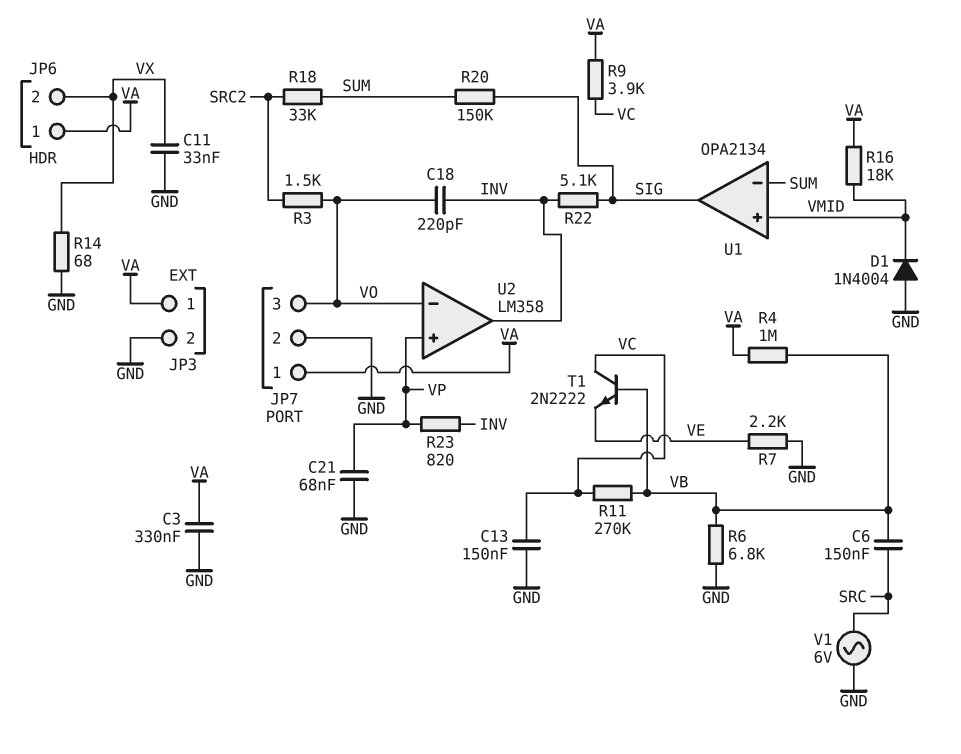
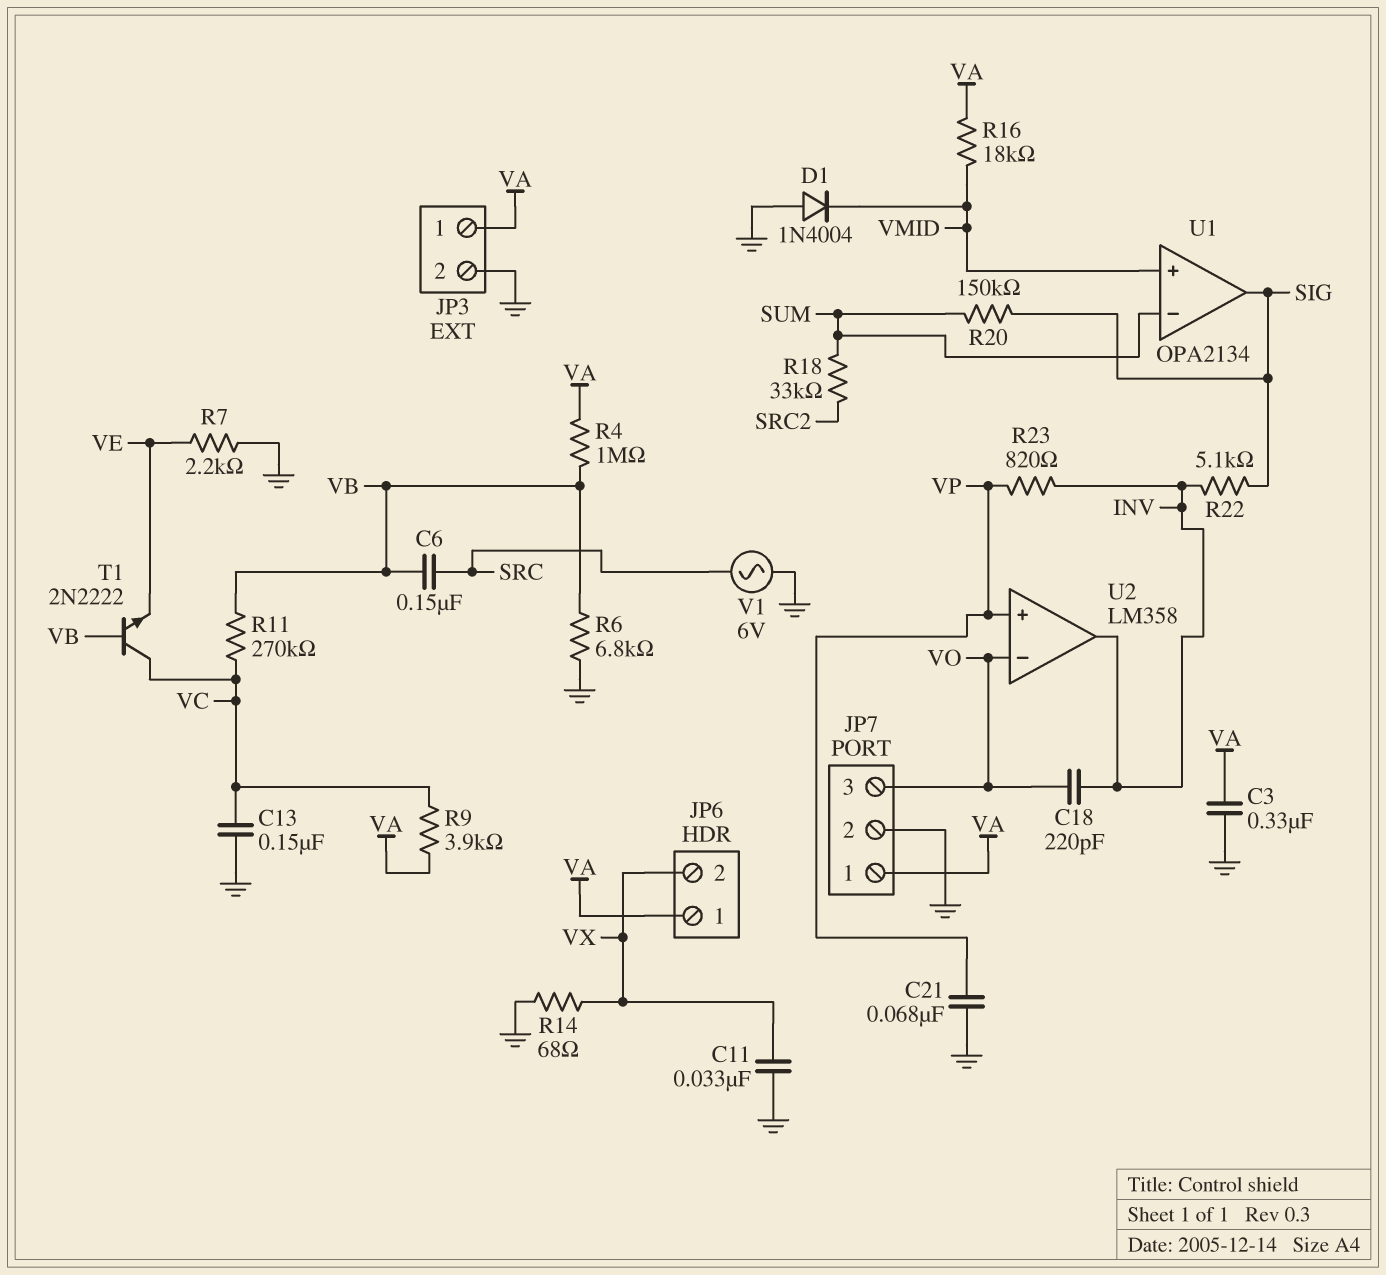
R3: 1.5k (SRC2, VO) -> none

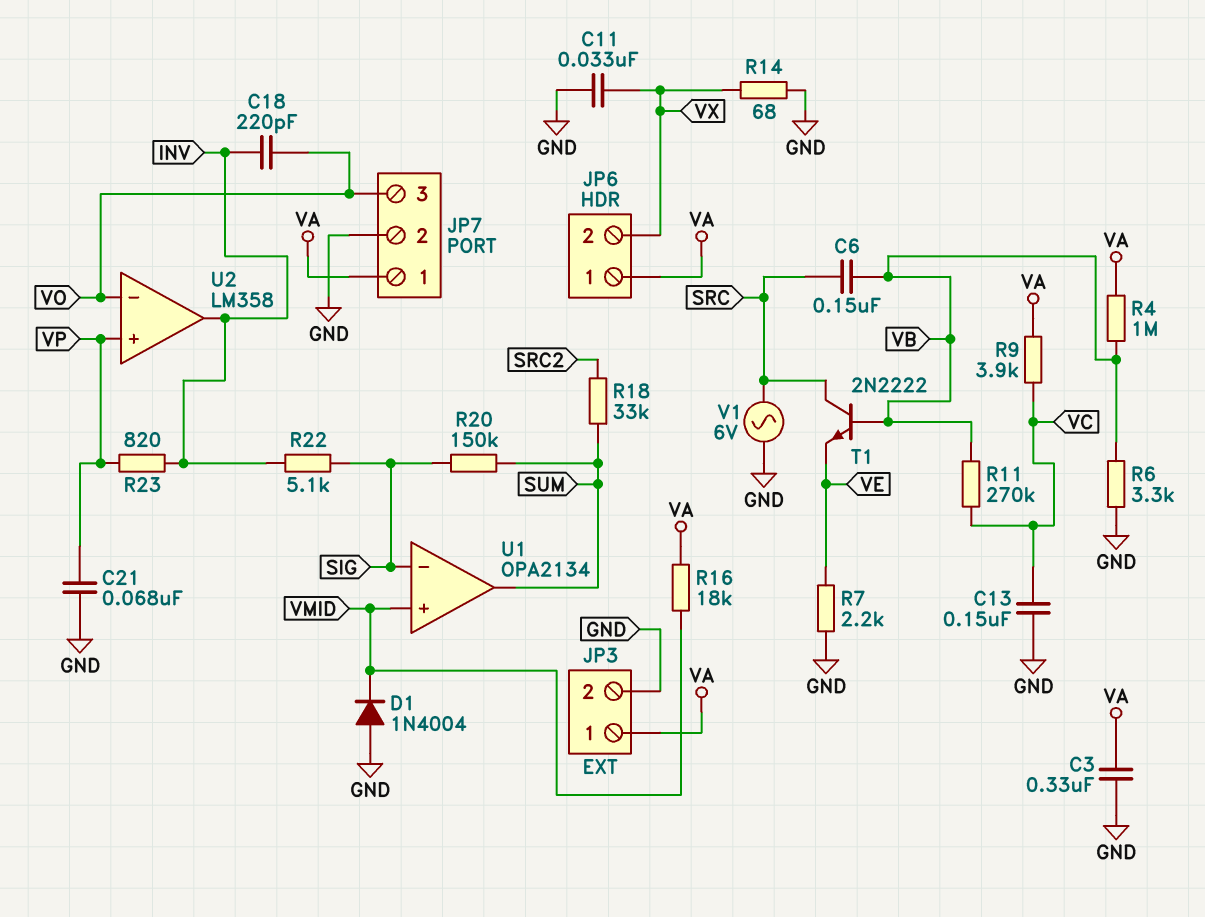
R6: 6.8k (GND, VB) -> 3.3k (GND, VB)
T1: NPN 2N2222 (B VB, C VC, E VE) -> NPN 2N2222 (B VB, C SRC, E VE)
U1 pin in-: SUM -> SIG
U1 pin out: SIG -> SUM

